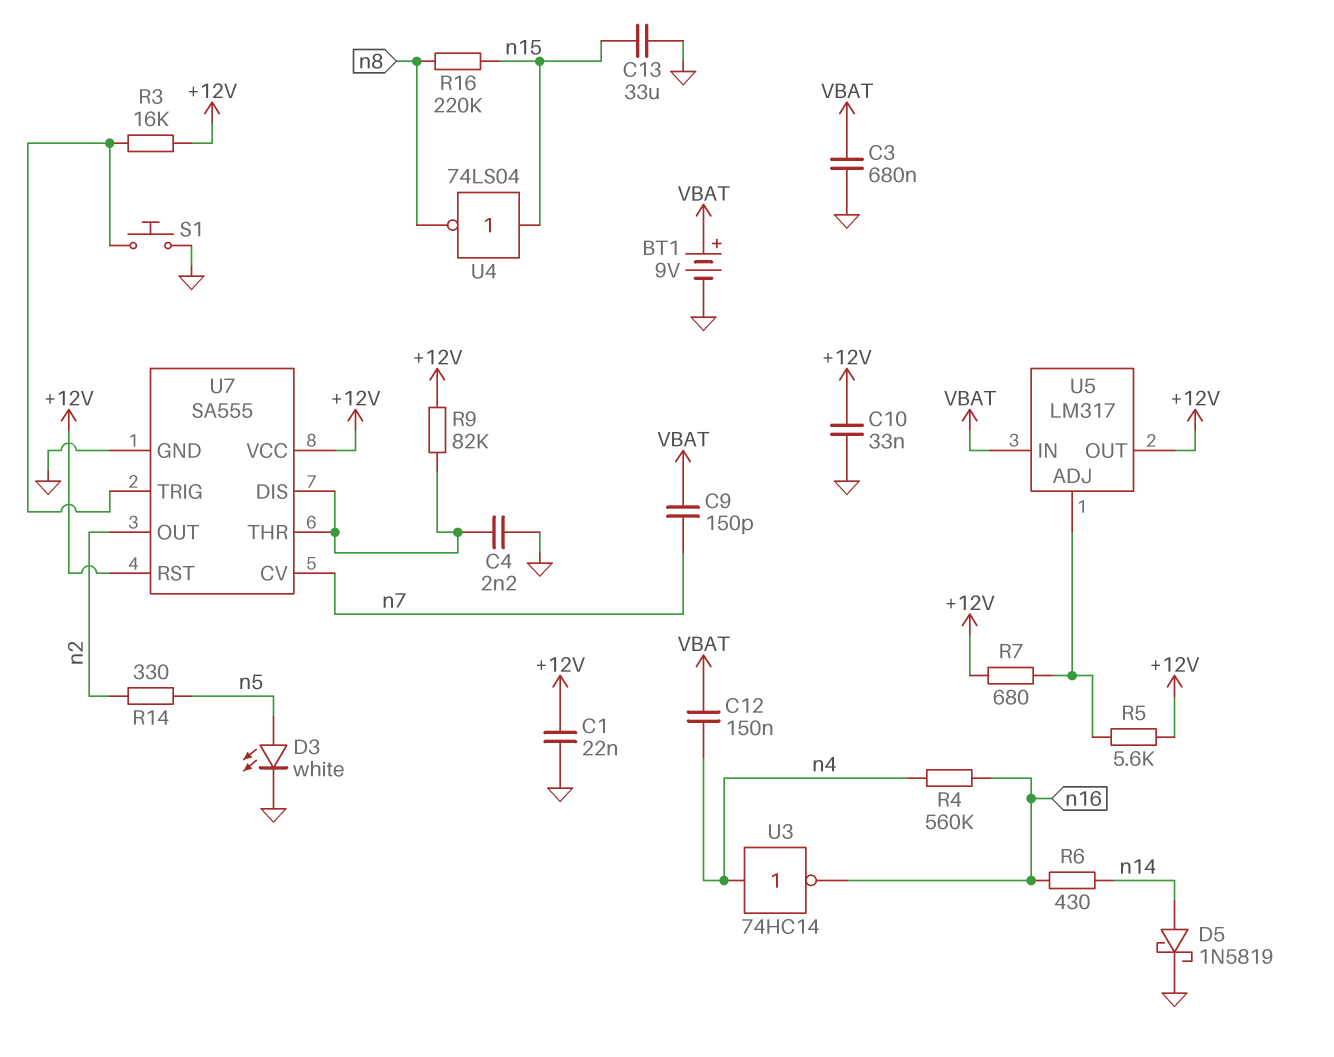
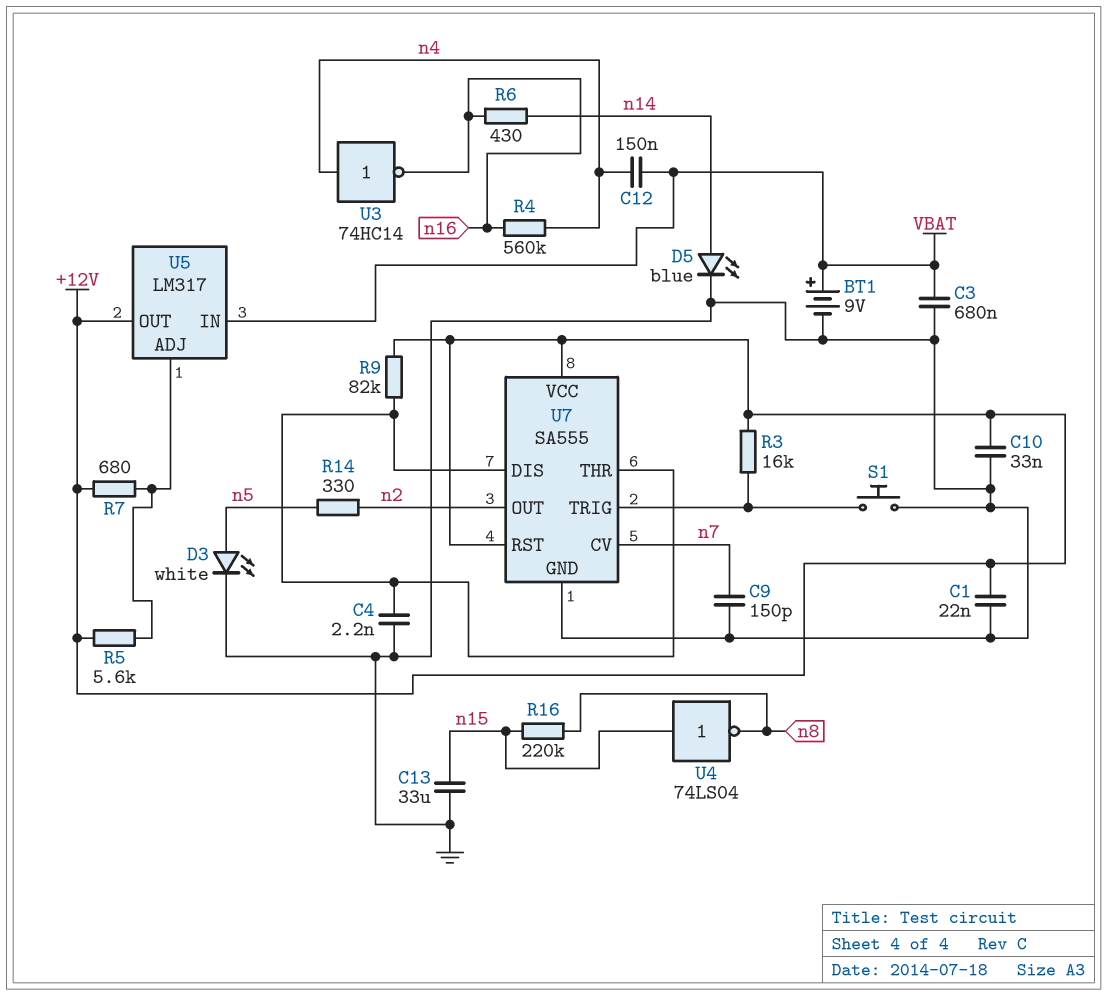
C9: 150pF (VBAT, n7) -> 150pF (GND, n7)
D5: schottky 1N5819 (A n14, K GND) -> LED blue (A n14, K GND)

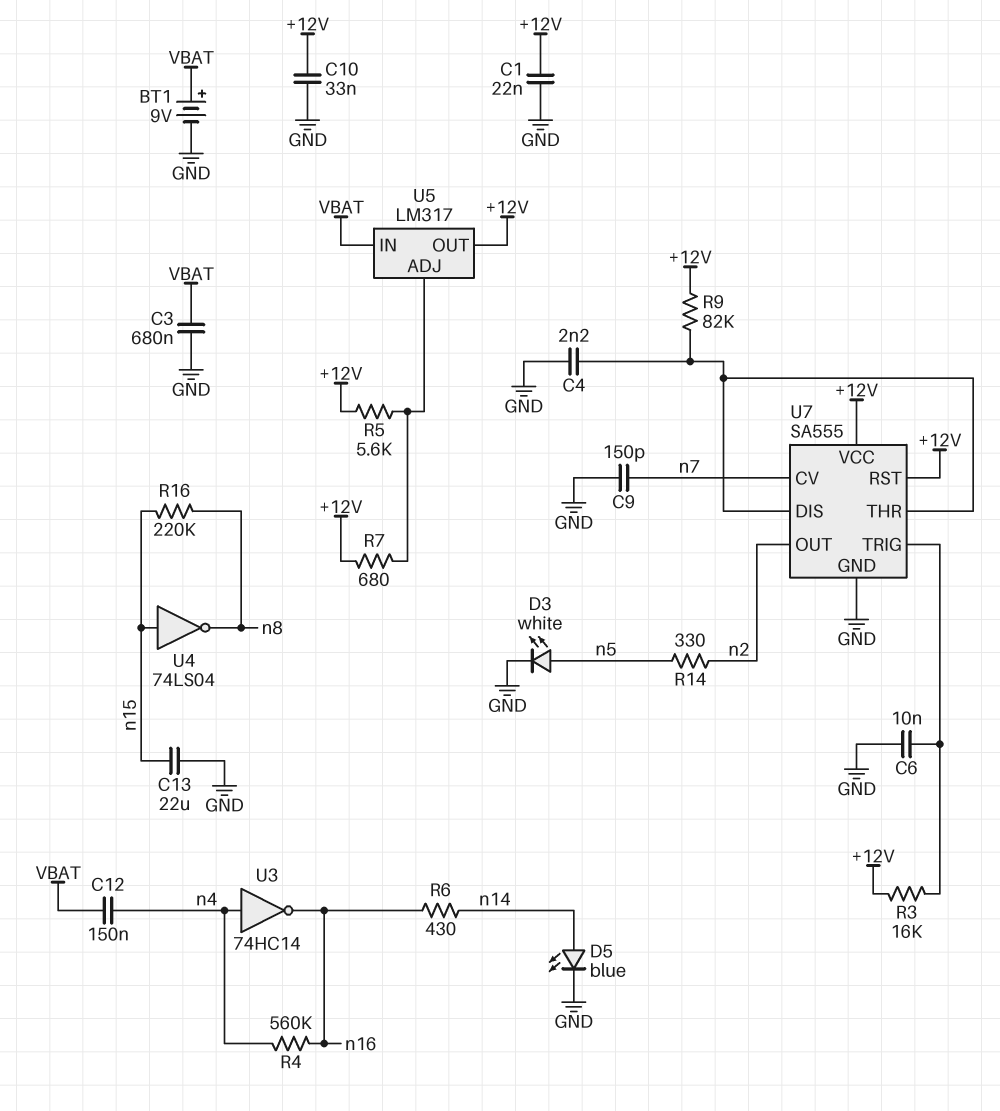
C6: none -> 10nF (GND, U7/TRIG)
C13: 33uF (GND, n15) -> 22uF (GND, n15)
S1: button (GND, U7/TRIG) -> none

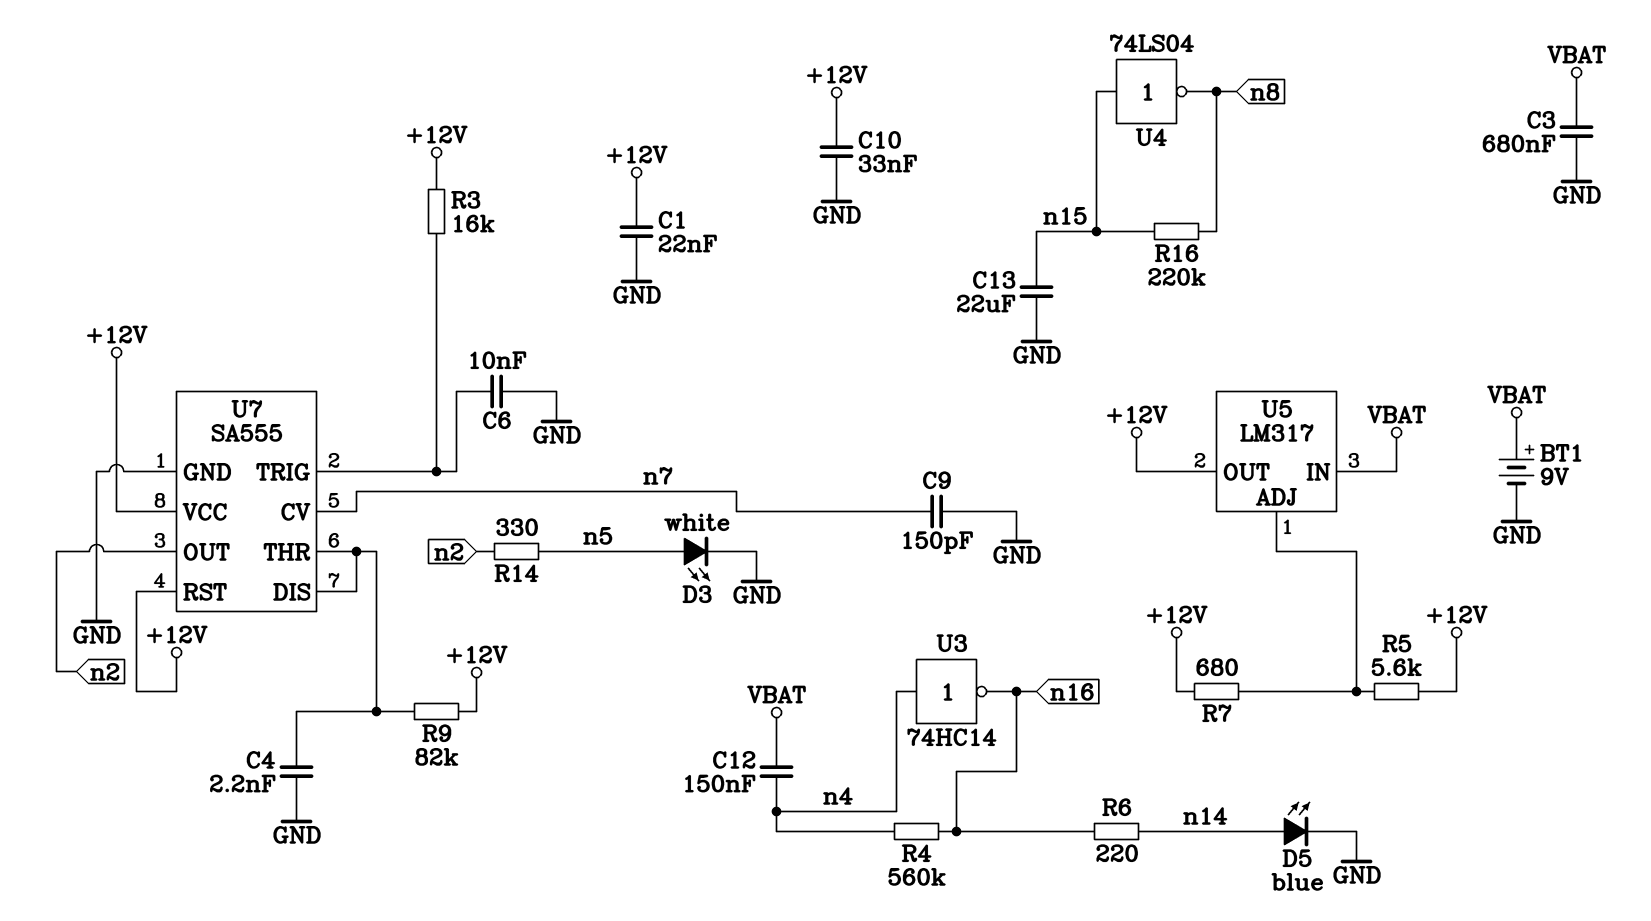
R6: 430 (n14, n16) -> 220 (n14, n16)

